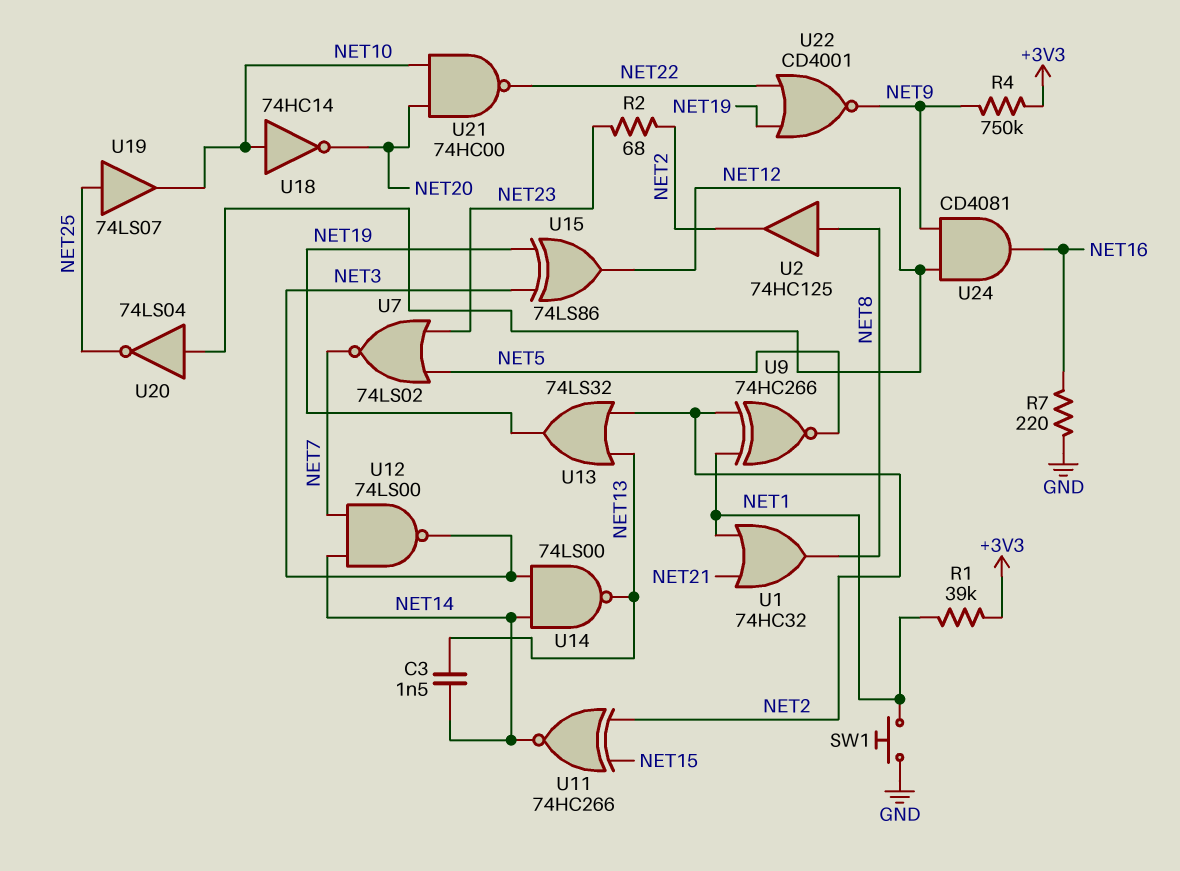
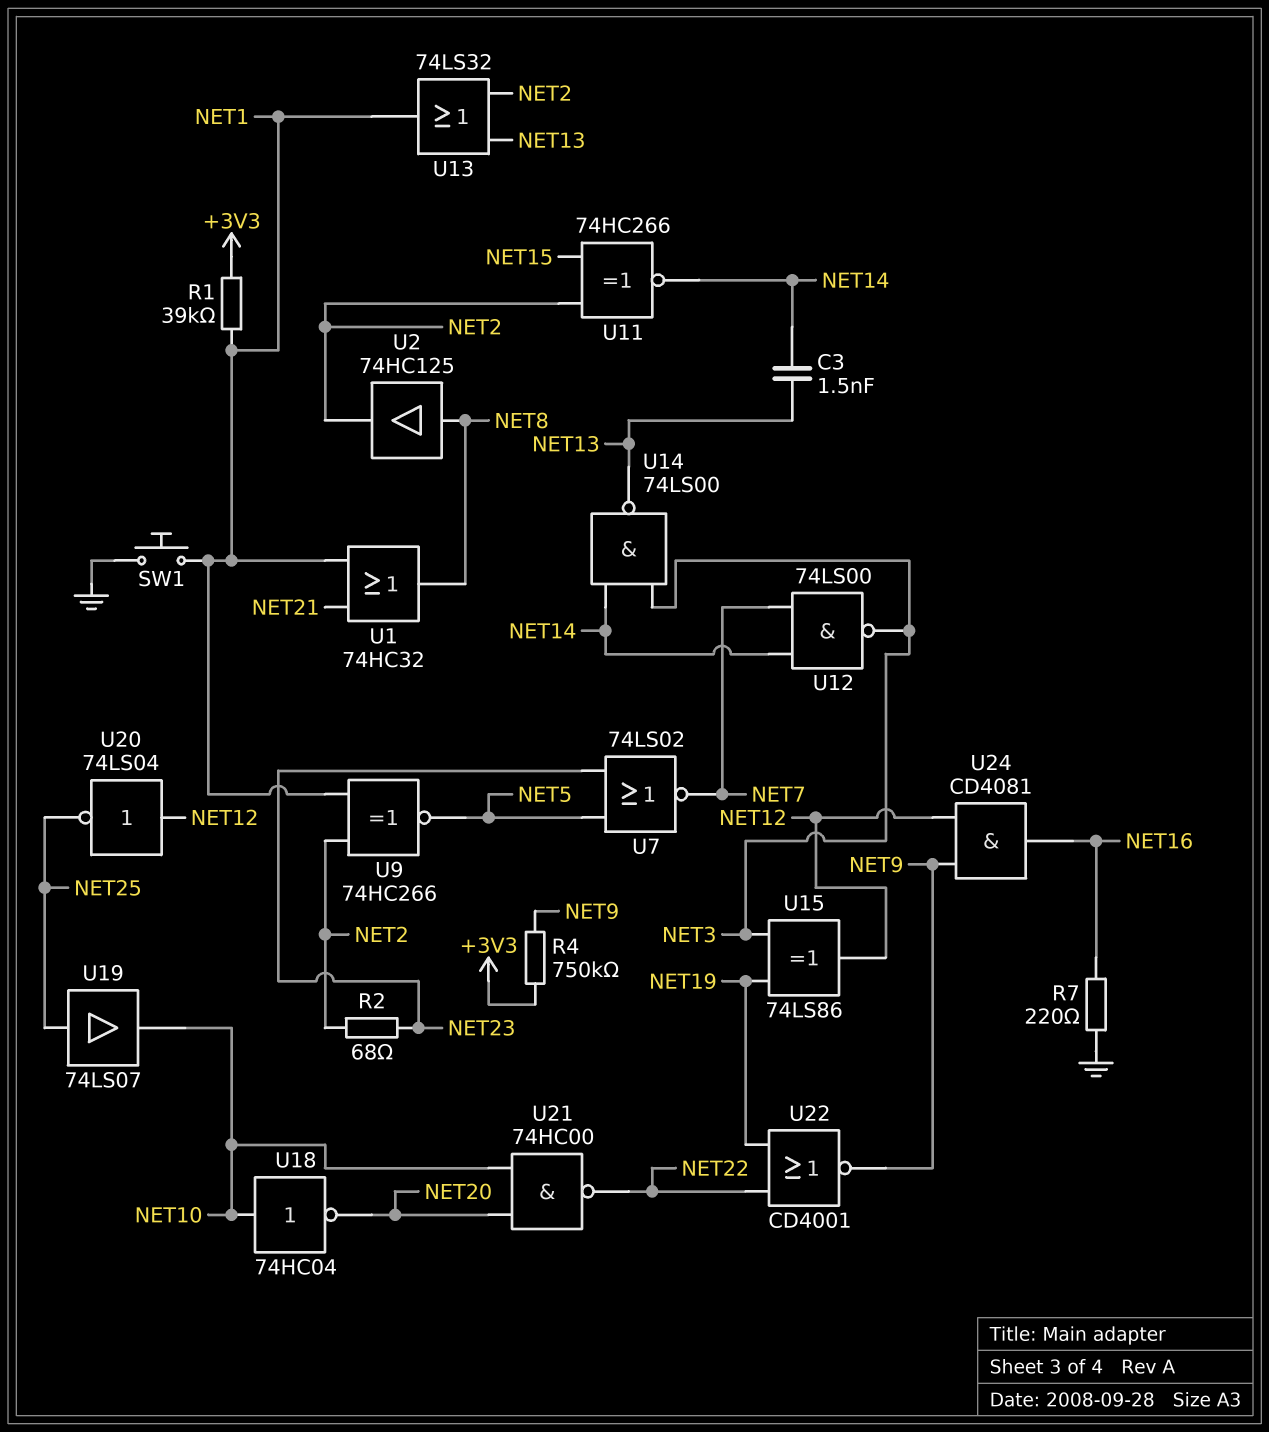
U13: OR 74LS32 (in NET2, in NET13, out NET19) -> OR 74LS32 (in NET2, in NET13, out NET1)
U18: NOT 74HC14 (in NET10, out NET20) -> NOT 74HC04 (in NET10, out NET20)

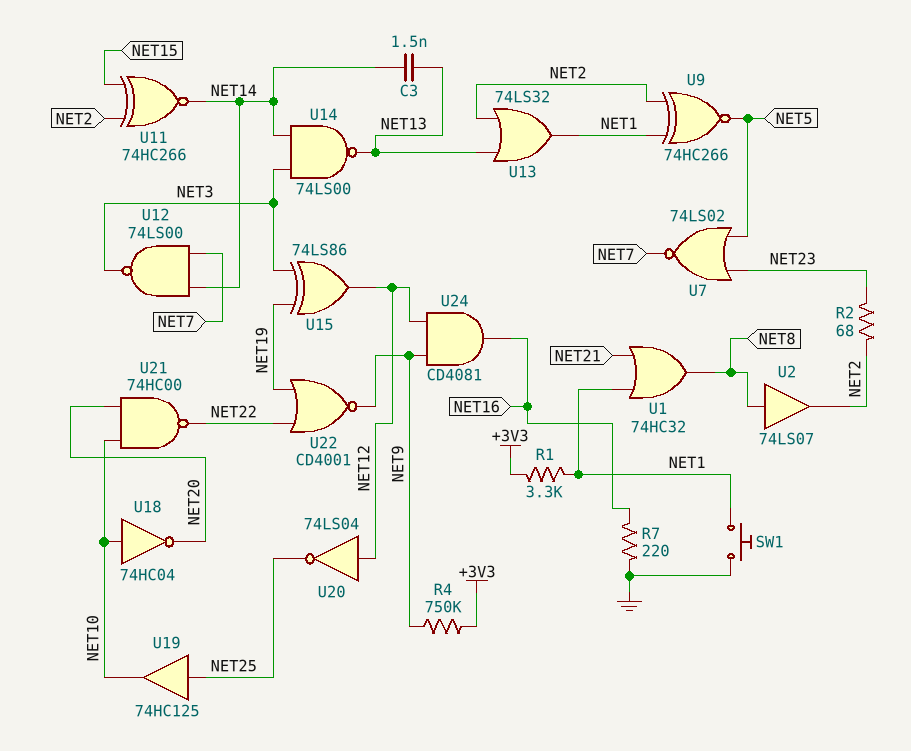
R1: 39k (+3V3, NET1) -> 3.3k (+3V3, NET1)
U2: buffer 74HC125 (in NET8, out NET2) -> buffer 74LS07 (in NET8, out NET2)
U19: buffer 74LS07 (in NET25, out NET10) -> buffer 74HC125 (in NET25, out NET10)

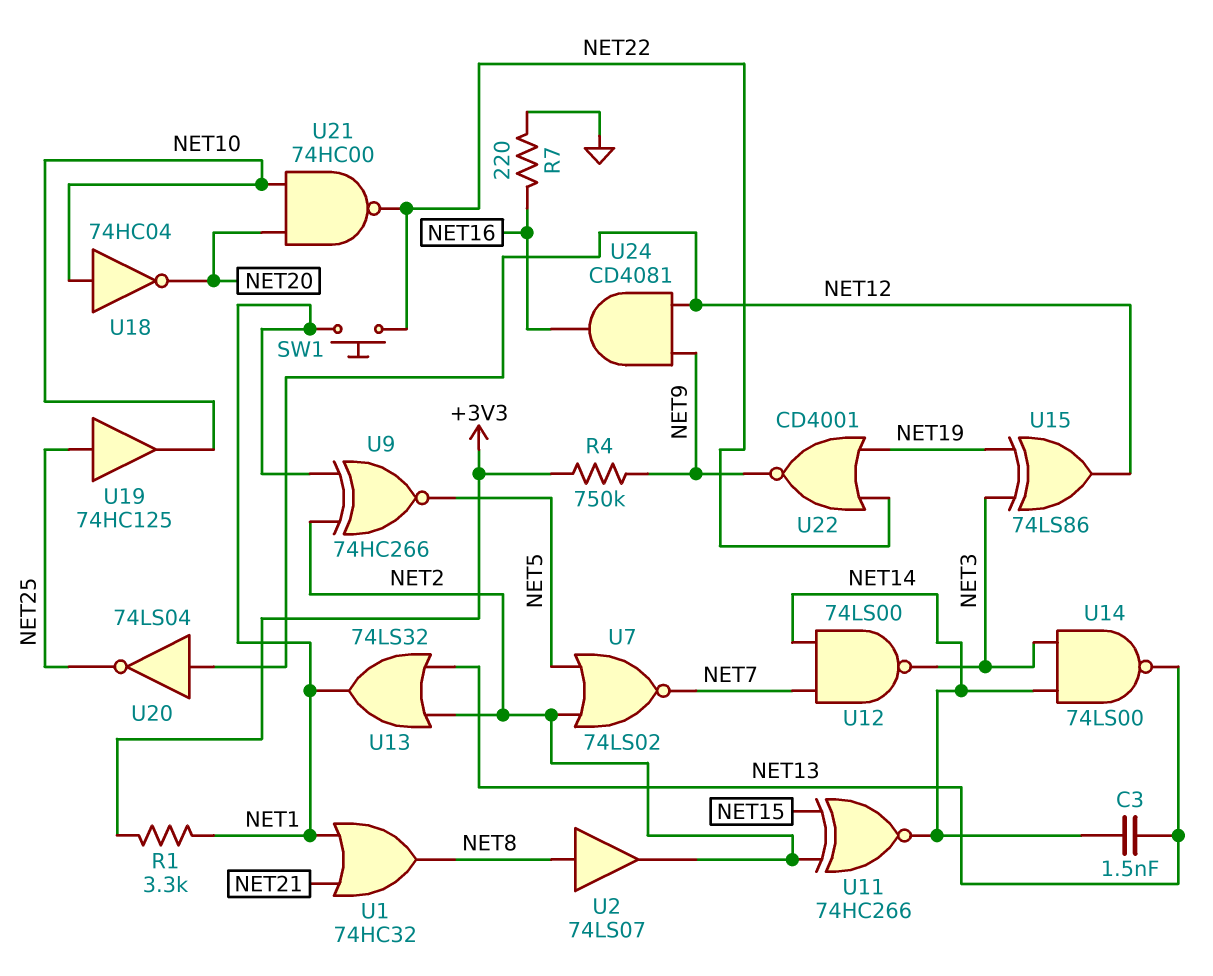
R2: 68 (NET2, NET23) -> none
SW1: button (GND, NET1) -> button (NET1, NET22)
U7: NOR 74LS02 (in NET5, in NET23, out NET7) -> NOR 74LS02 (in NET2, in NET5, out NET7)

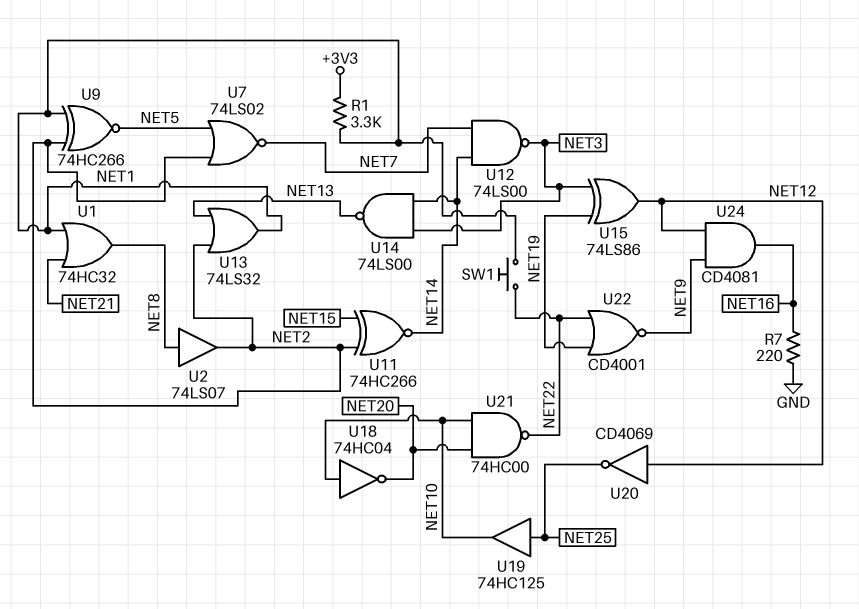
C3: 1.5nF (NET13, NET14) -> none
R4: 750k (+3V3, NET9) -> none
U20: NOT 74LS04 (in NET12, out NET25) -> NOT CD4069 (in NET12, out NET25)

